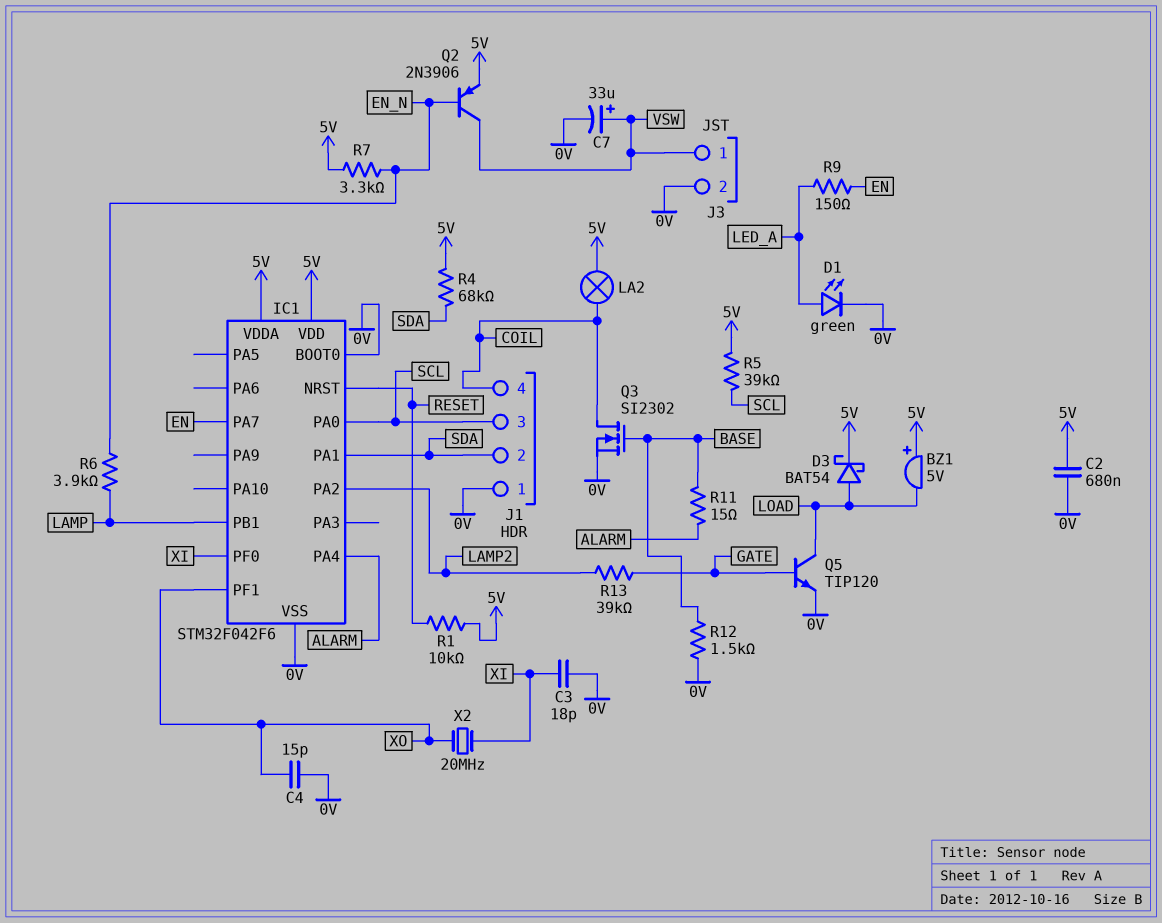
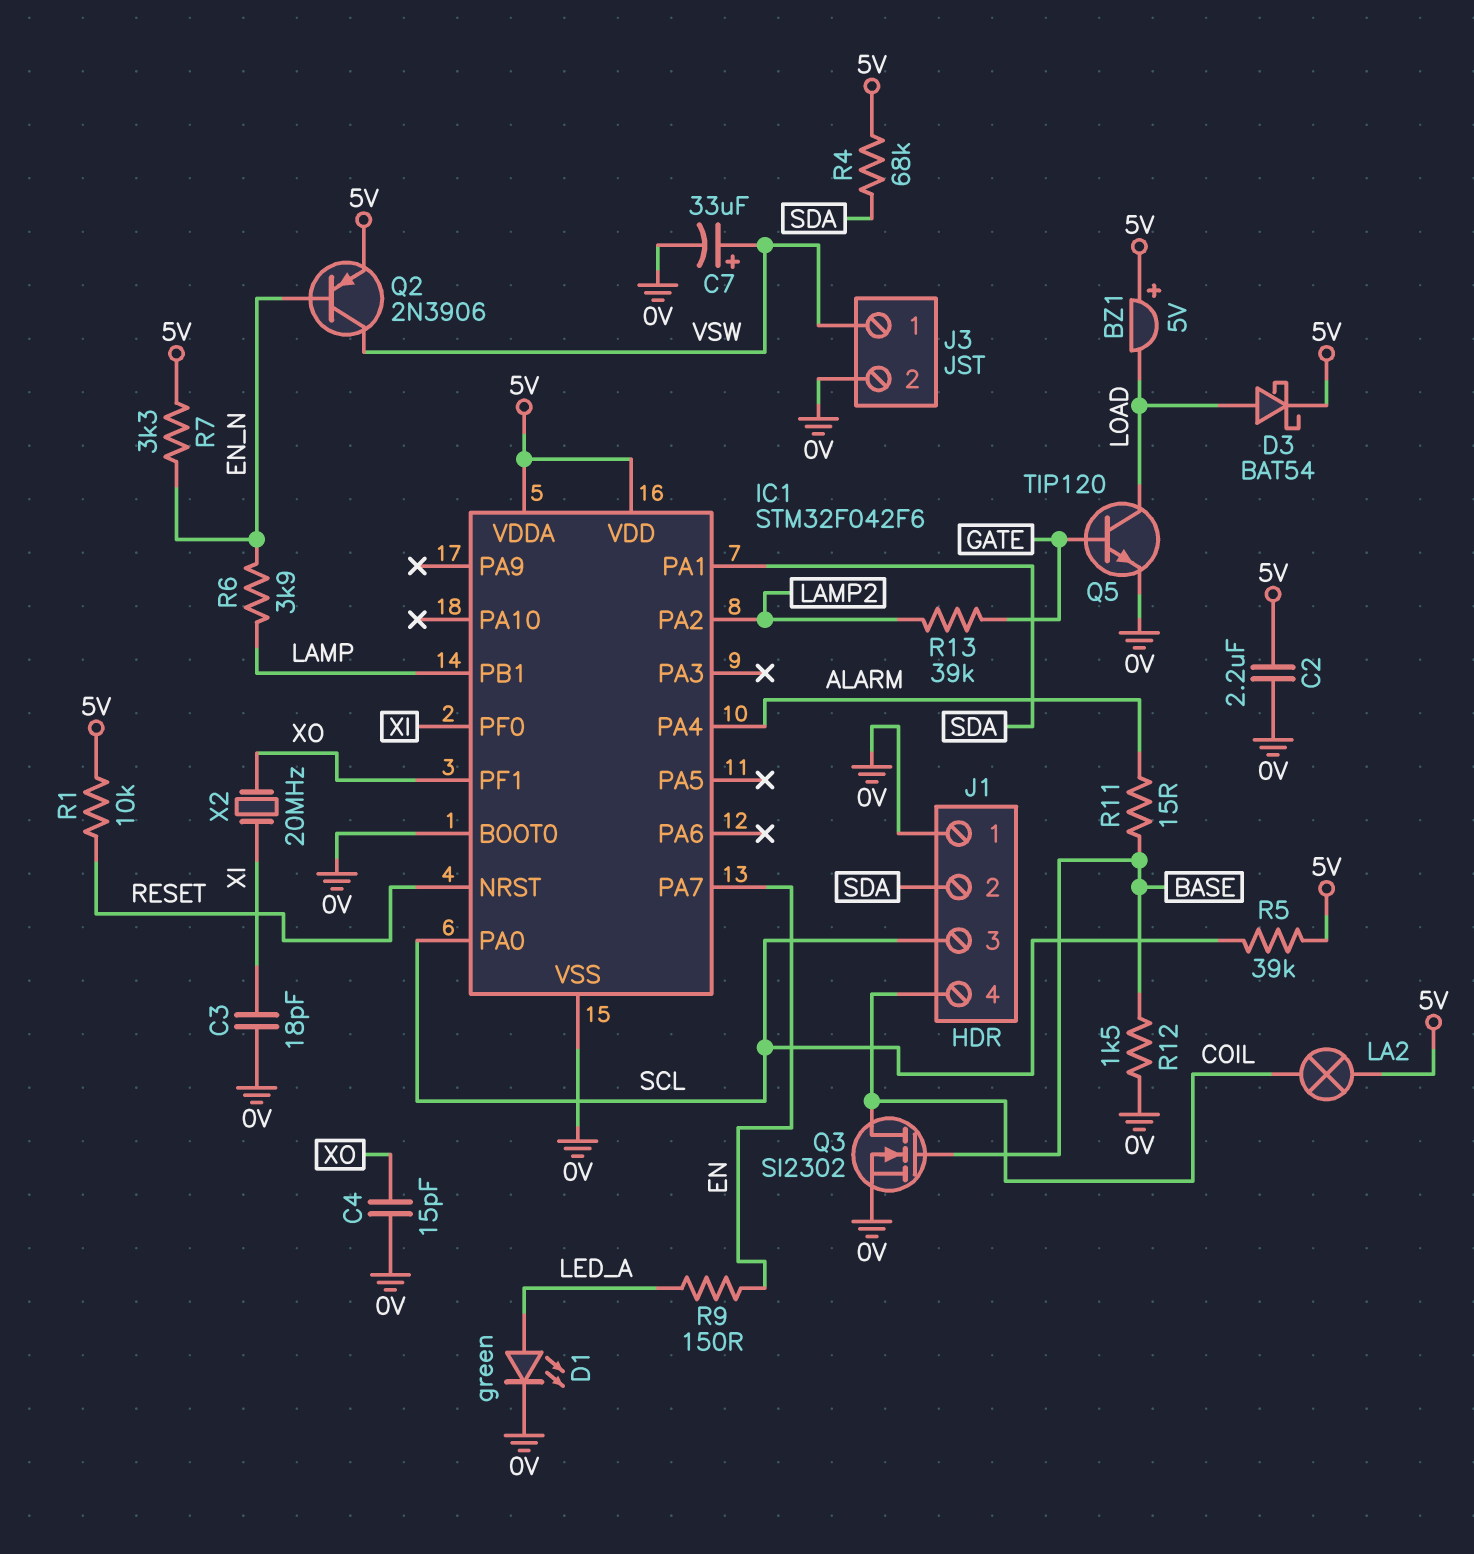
C2: 680nF (0V, 5V) -> 2.2uF (0V, 5V)

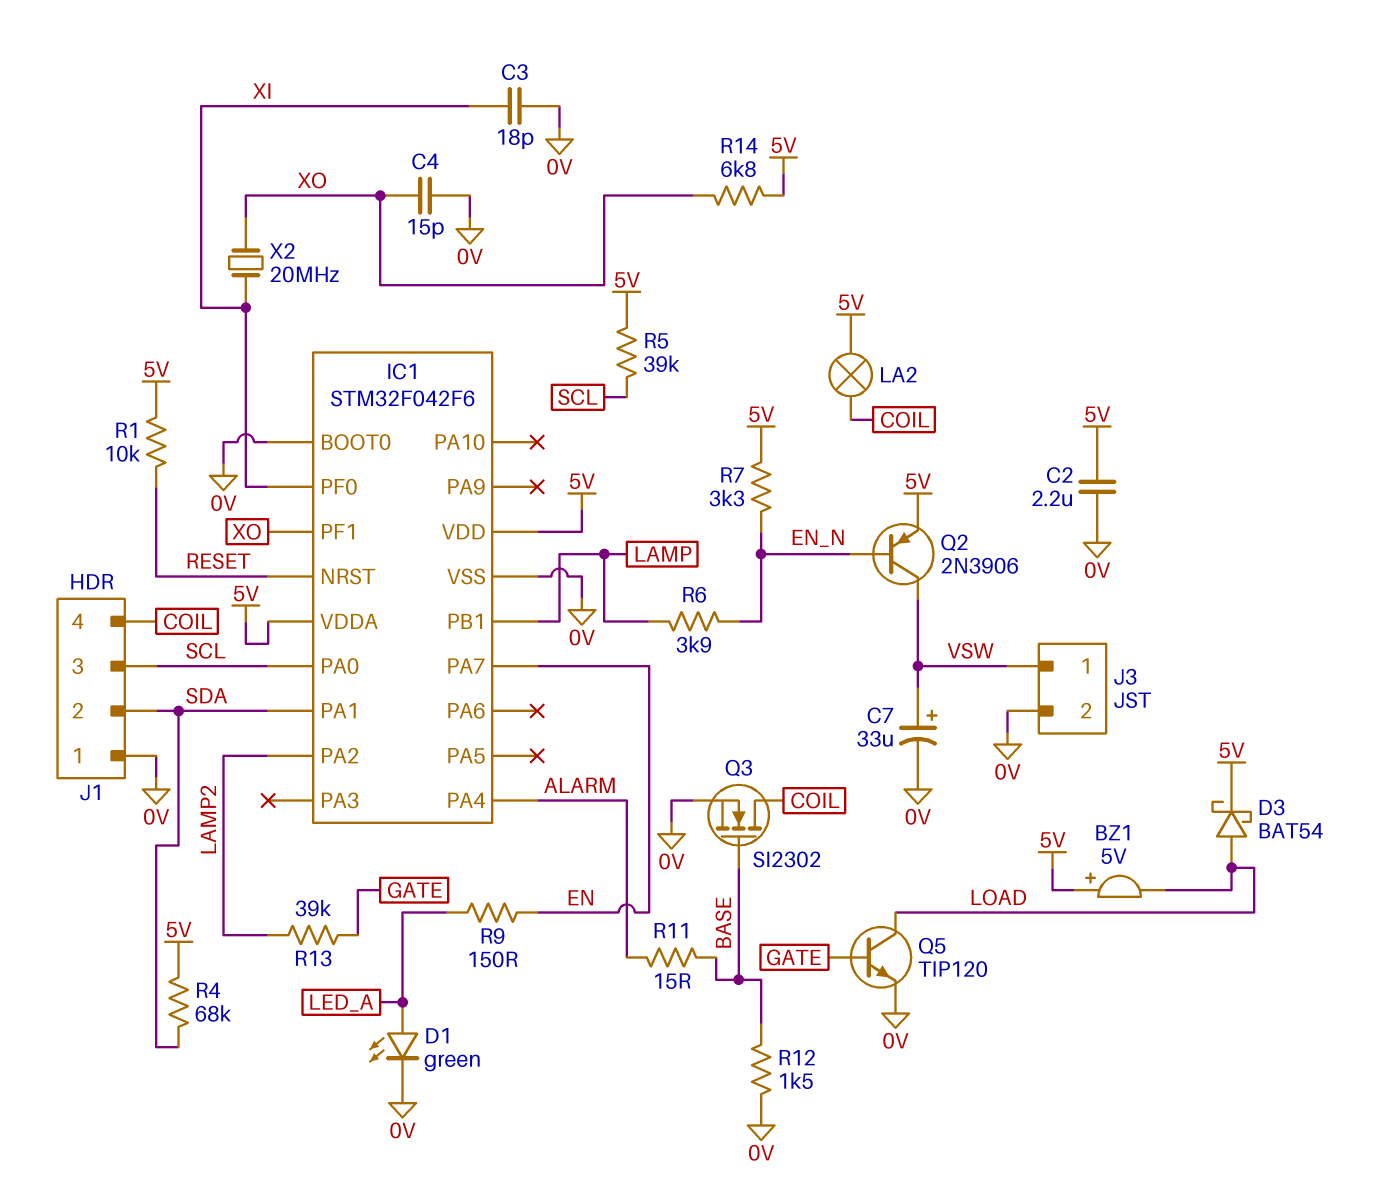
R14: none -> 6.8k (5V, XO)

